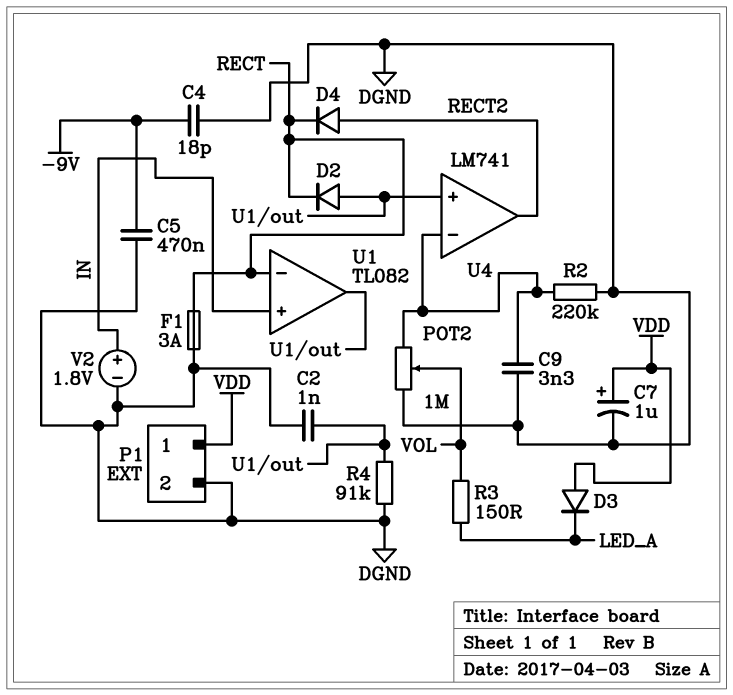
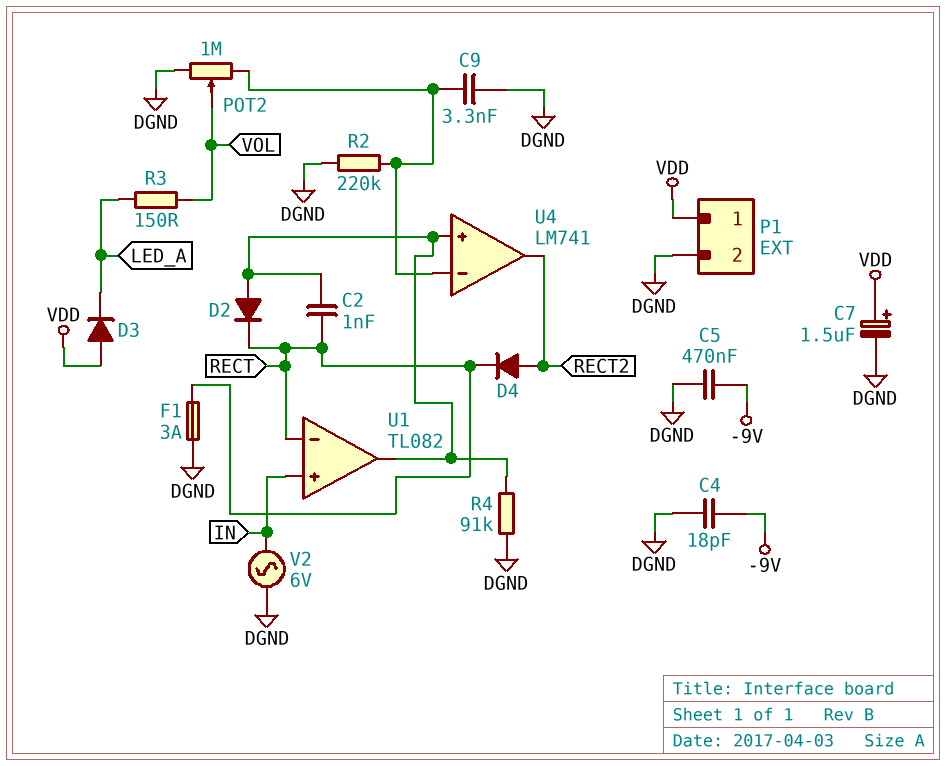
C2: 1nF (DGND, U1/out) -> 1nF (RECT, U1/out)
C7: 1uF (plus VDD, minus DGND) -> 1.5uF (plus VDD, minus DGND)
V2: 1.8V (plus IN, minus DGND) -> AC 6V (DGND, IN)

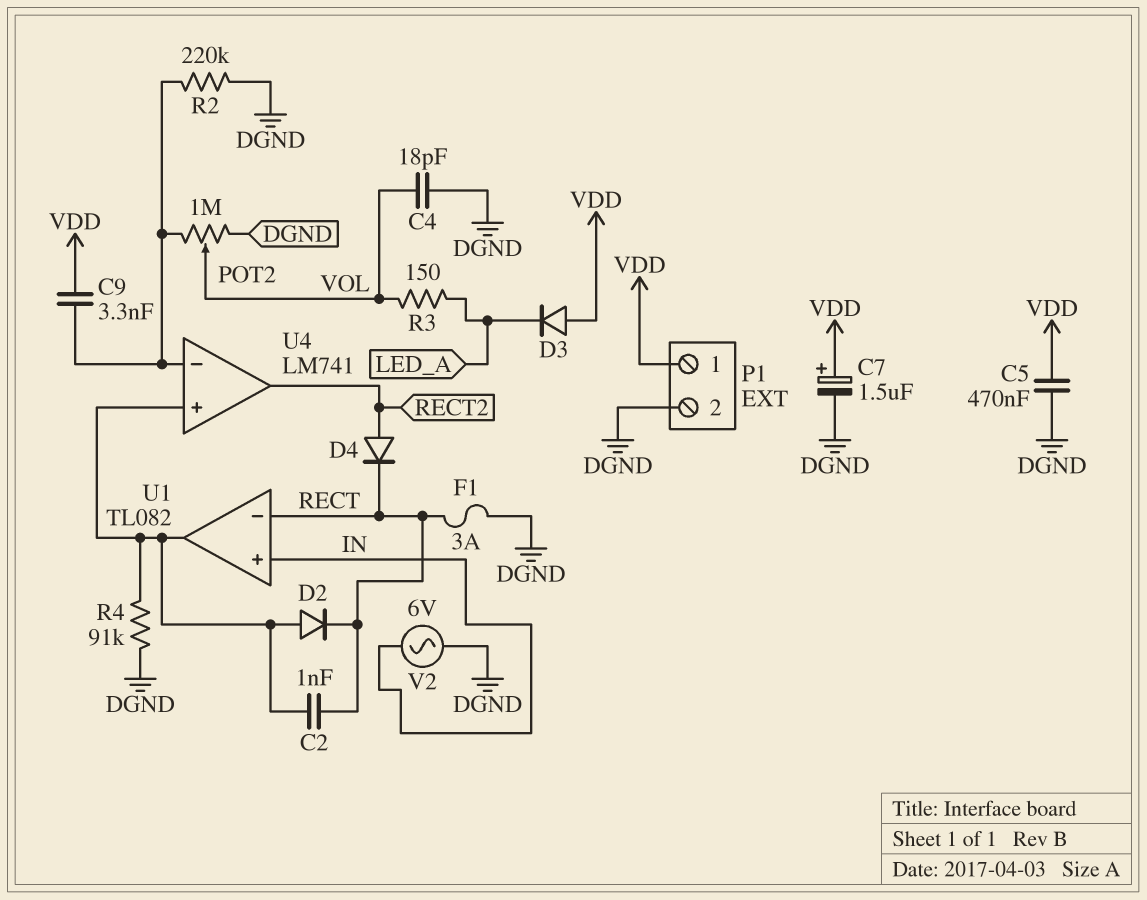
C4: 18pF (-9V, DGND) -> 18pF (DGND, VOL)
C5: 470nF (-9V, DGND) -> 470nF (DGND, VDD)
C9: 3.3nF (DGND, U4/in-) -> 3.3nF (U4/in-, VDD)

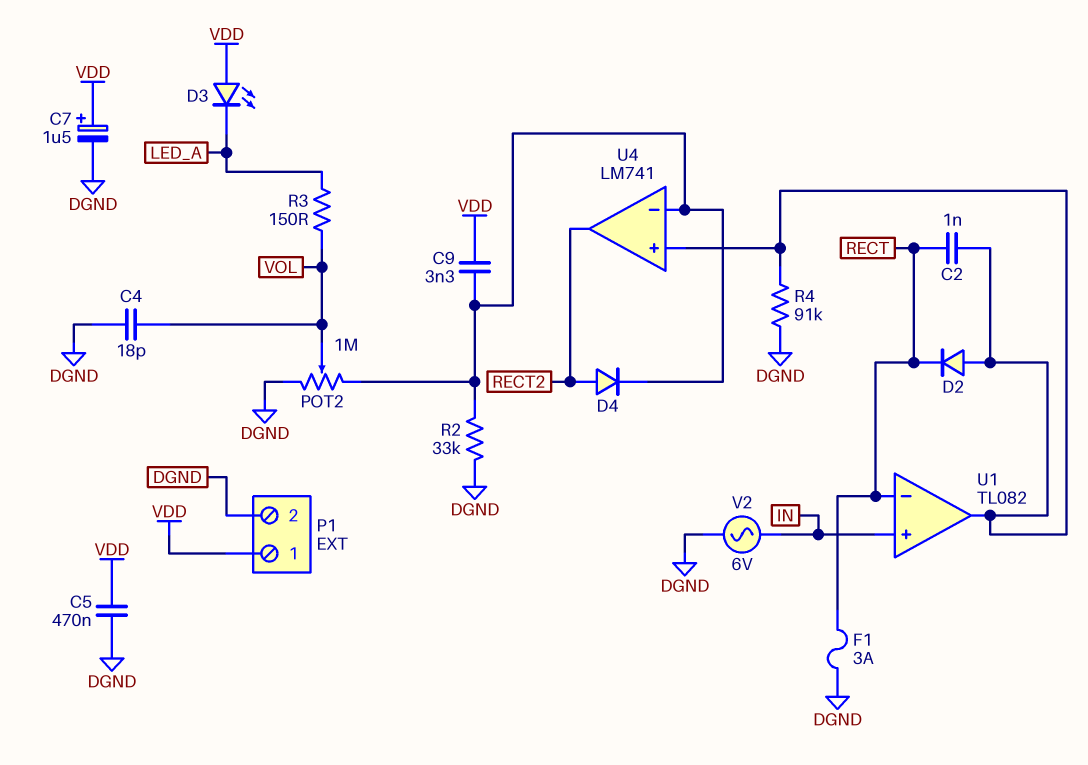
D3: diode (A VDD, K LED_A) -> LED (A VDD, K LED_A)
D4: diode (A RECT2, K RECT) -> diode (A RECT2, K U4/in-)
R2: 220k (DGND, U4/in-) -> 33k (DGND, U4/in-)

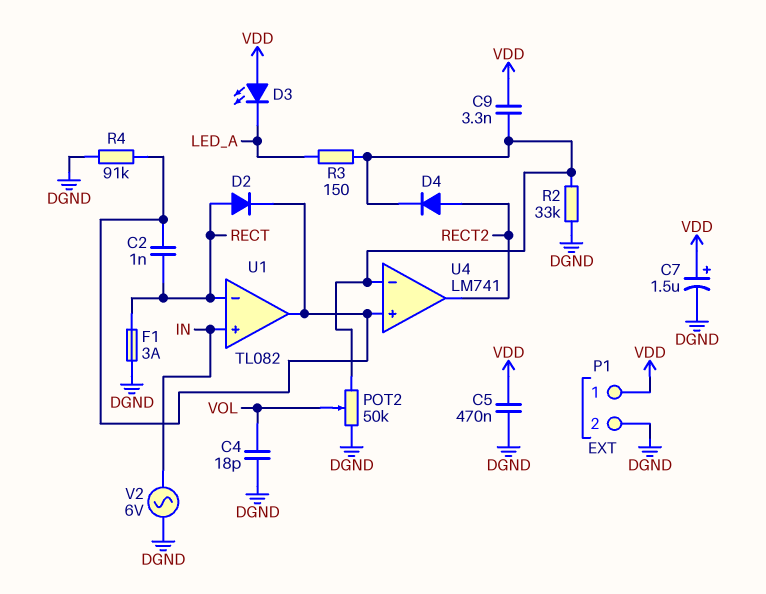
D2: diode (A U1/out, K RECT) -> diode (A RECT, K U1/out)
POT2: 1M (DGND, U4/in-, wiper VOL) -> 50k (DGND, U4/in-, wiper VOL)
R3: 150 (LED_A, VOL) -> 150 (LED_A, U4/in-)

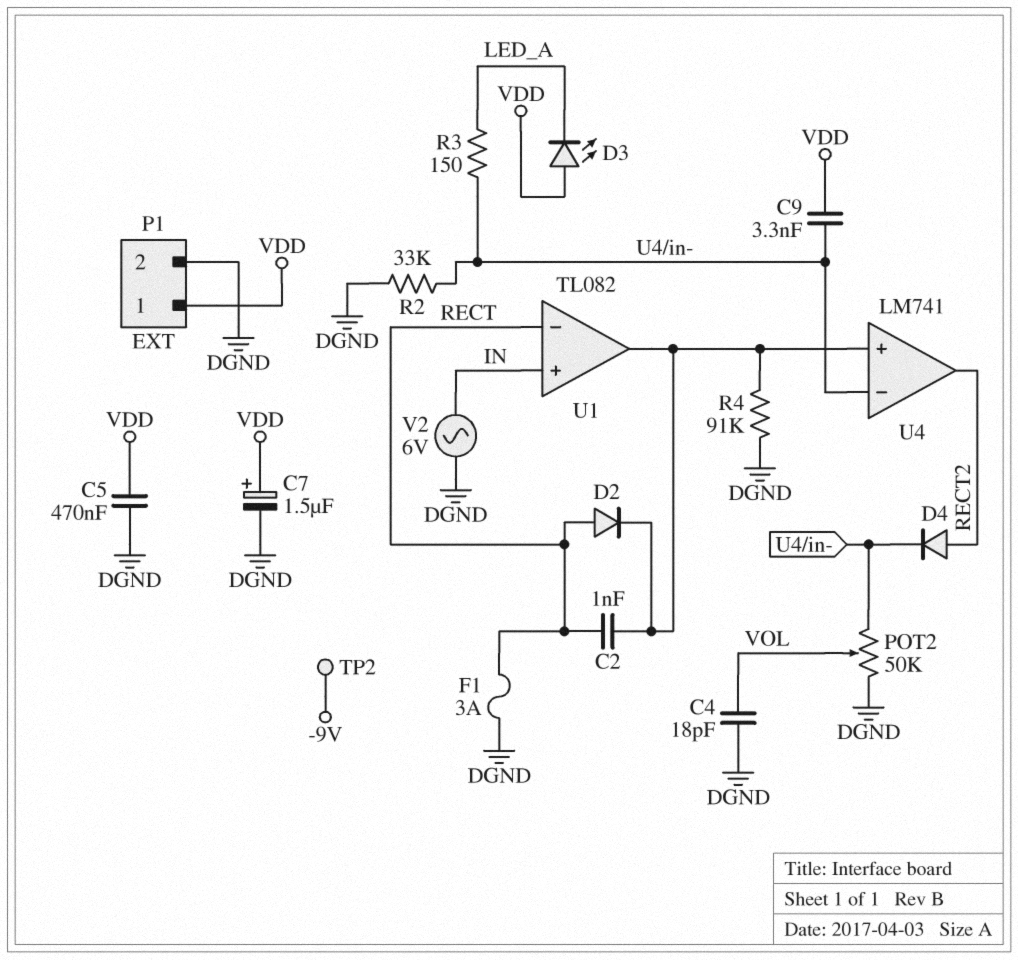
TP2: none -> test point (-9V)

